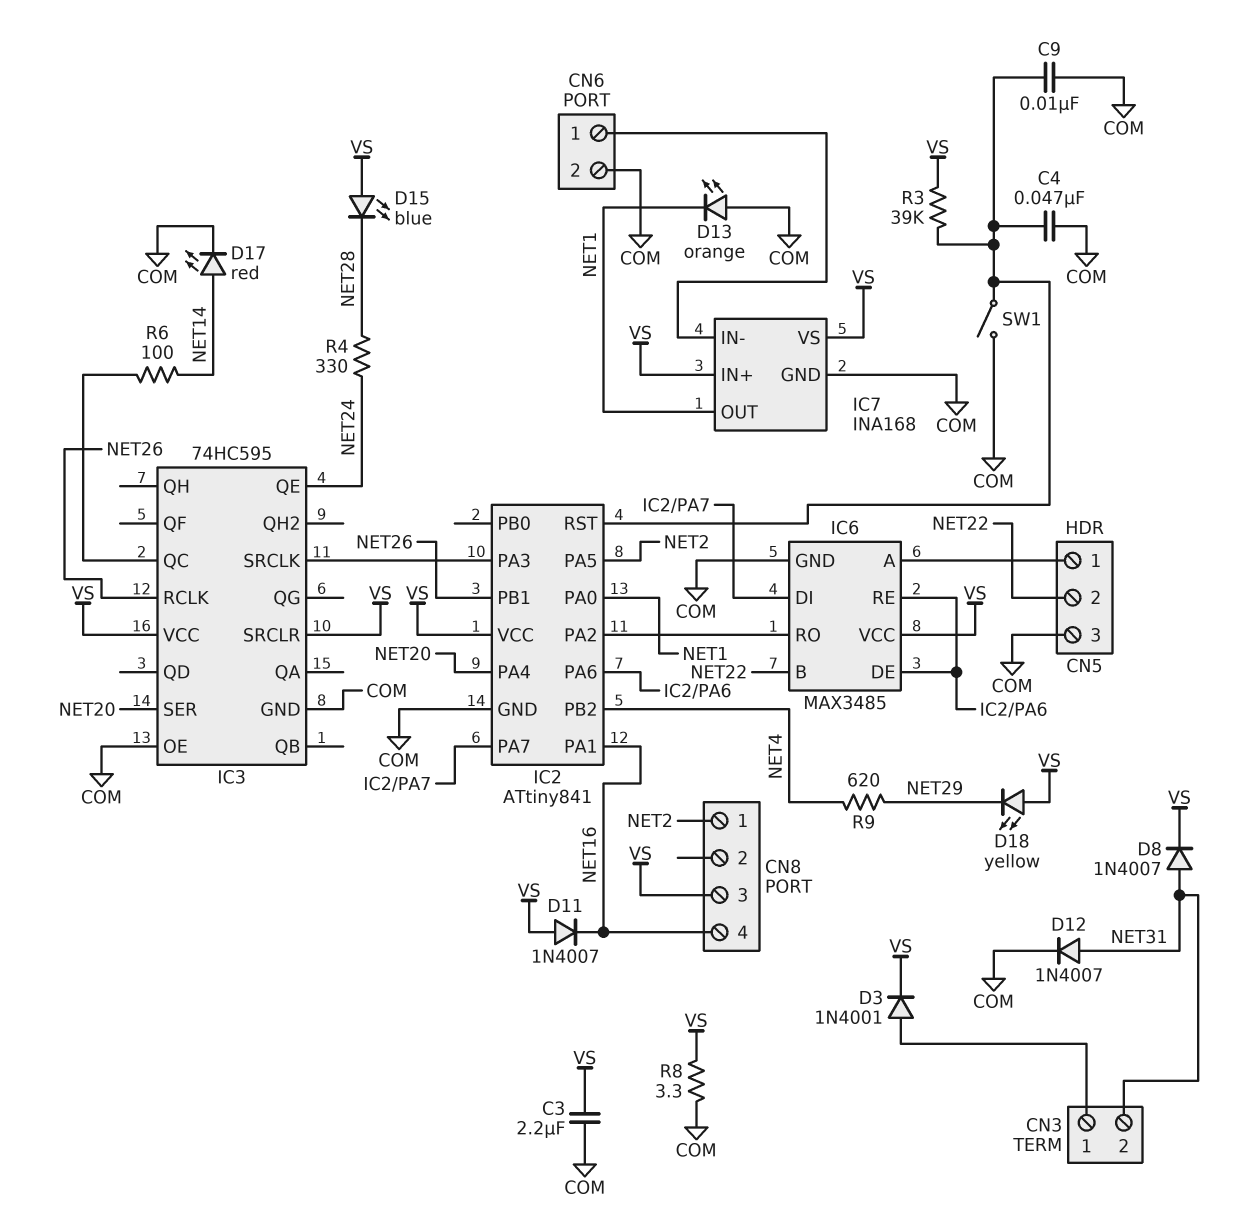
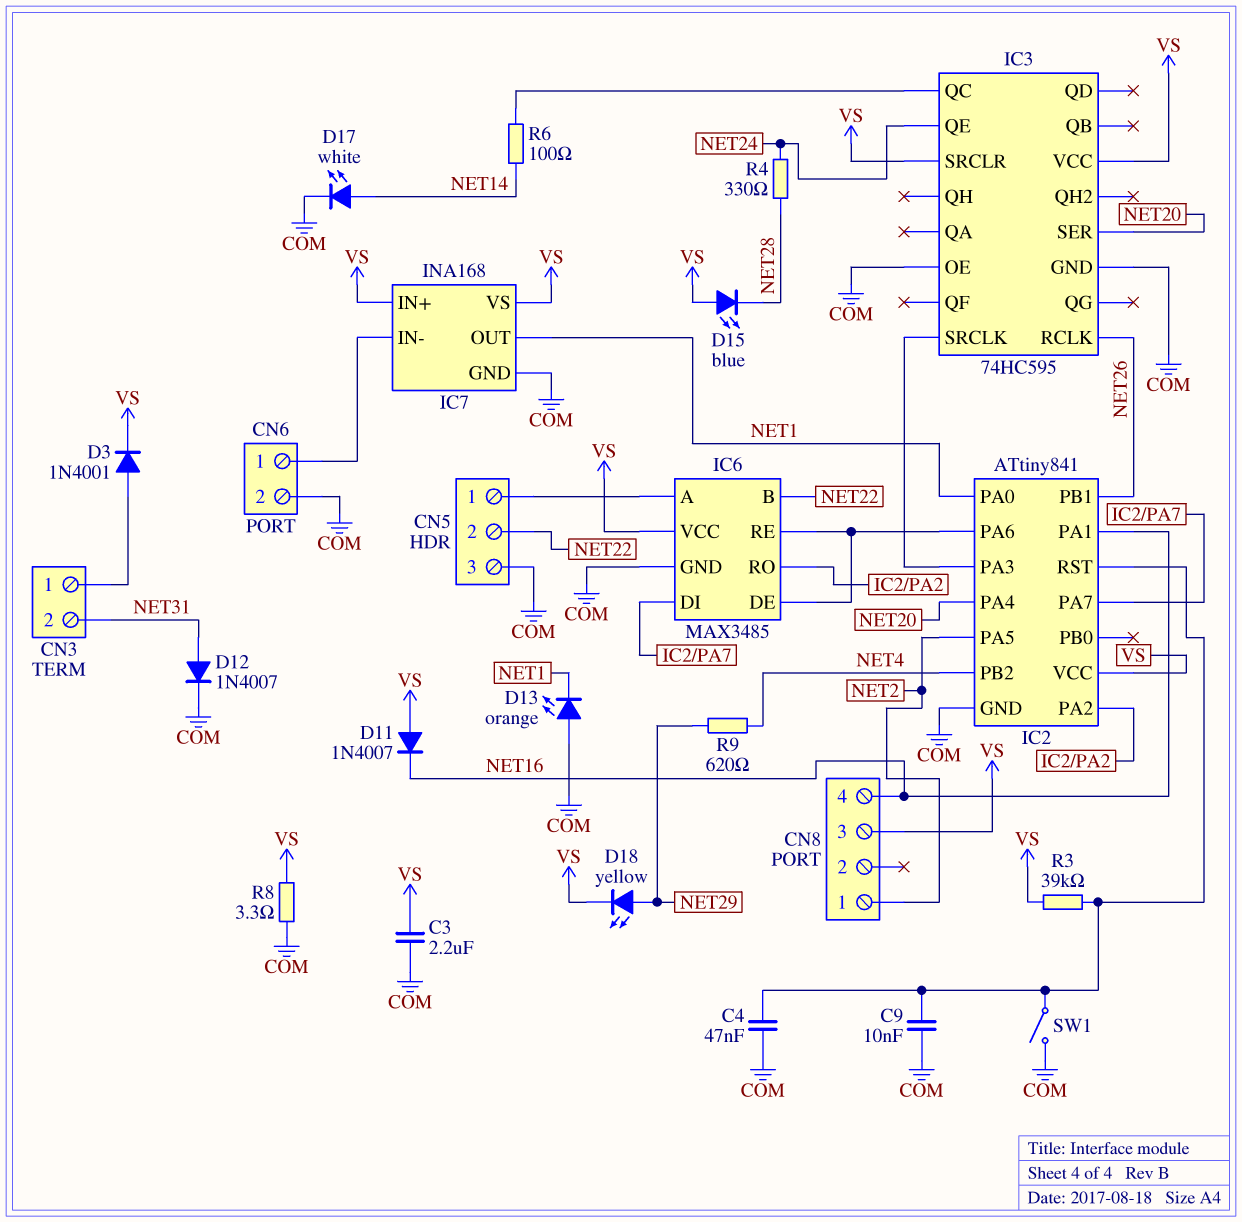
D8: diode 1N4007 (A NET31, K VS) -> none
D17: LED red (A NET14, K COM) -> LED white (A NET14, K COM)
D18: LED yellow (A VS, K NET29) -> LED yellow (A NET29, K VS)

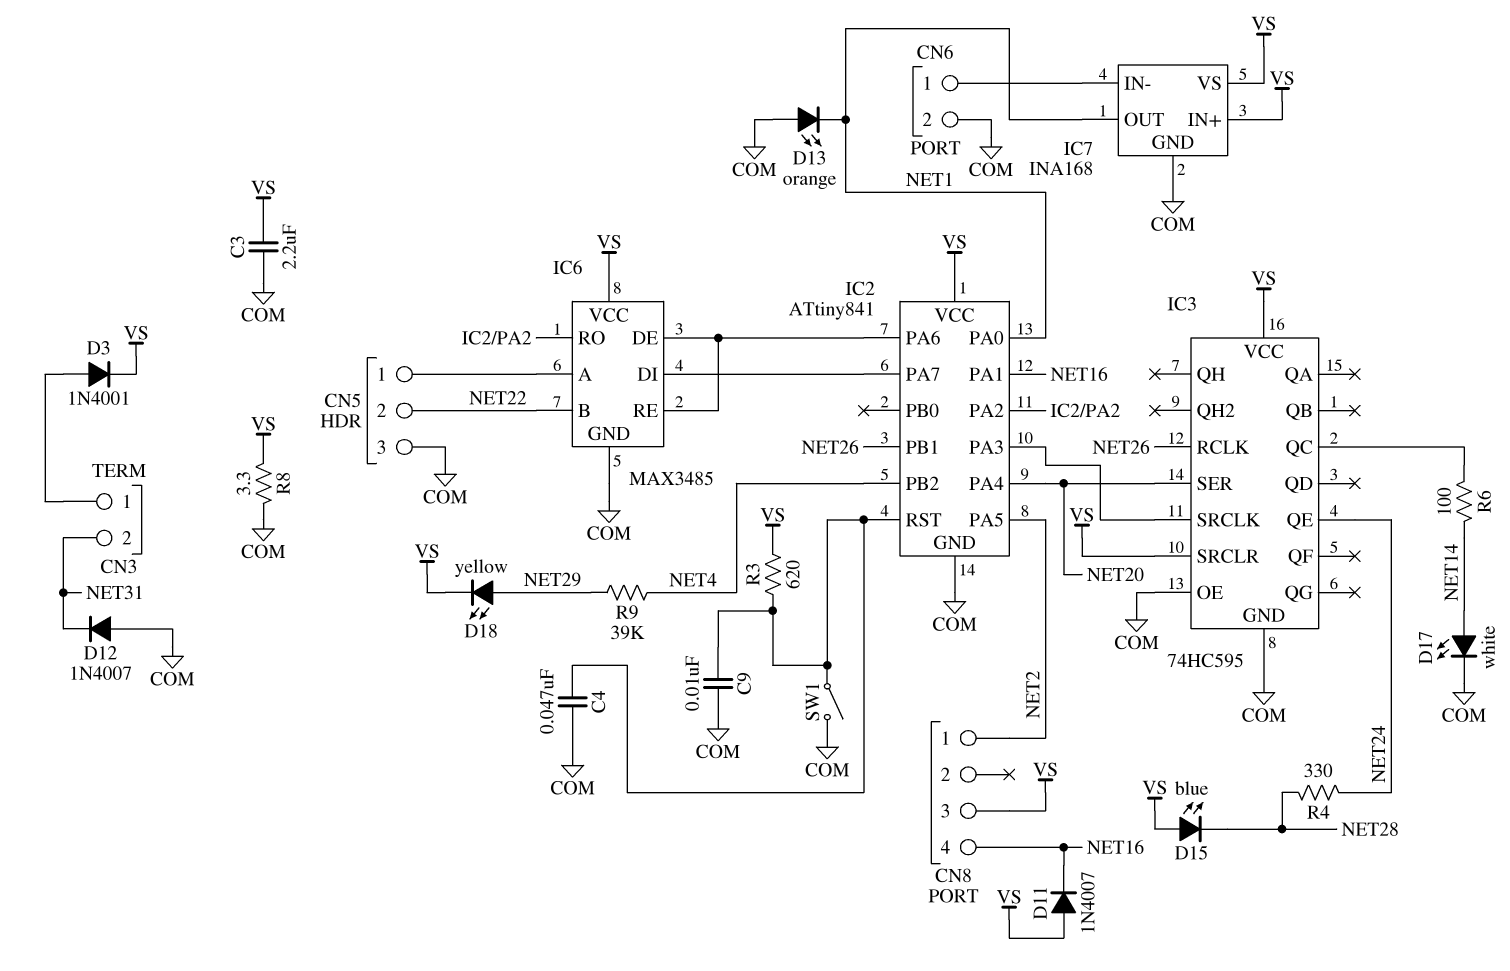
D12: diode 1N4007 (A NET31, K COM) -> diode 1N4007 (A COM, K NET31)
R3: 39k (IC2/RST, VS) -> 620 (IC2/RST, VS)
R9: 620 (NET4, NET29) -> 39k (NET4, NET29)

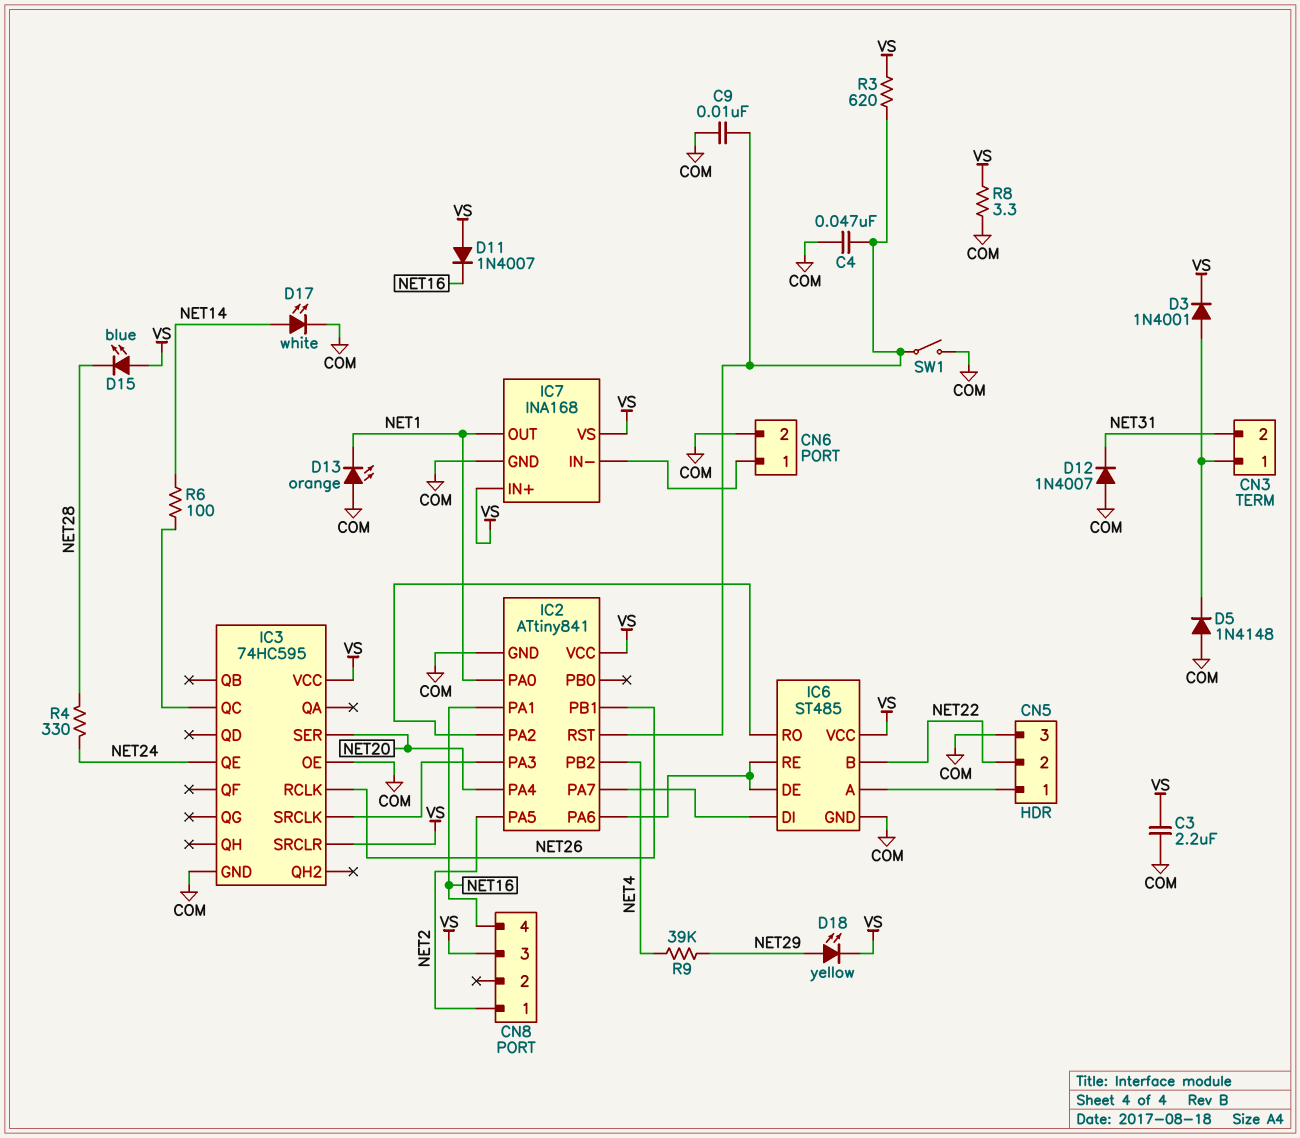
D5: none -> diode 1N4148 (A COM, K CN3/1)
IC6: MAX3485 -> ST485

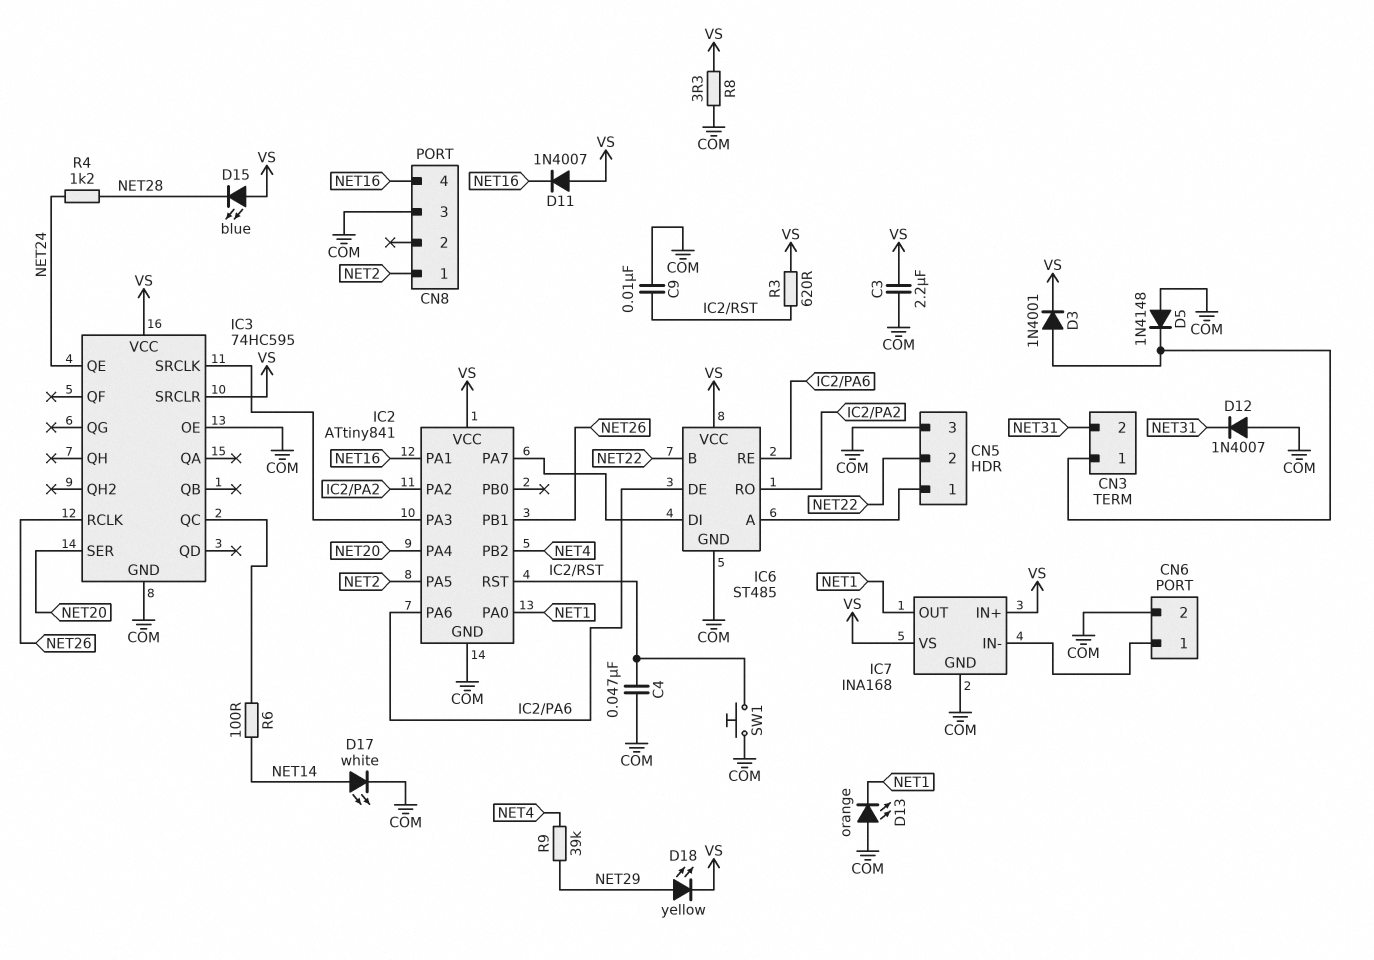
CN8 pin 3: VS -> COM
R4: 330 (NET24, NET28) -> 1.2k (NET24, NET28)
SW1: switch (COM, IC2/RST) -> button (COM, IC2/RST)

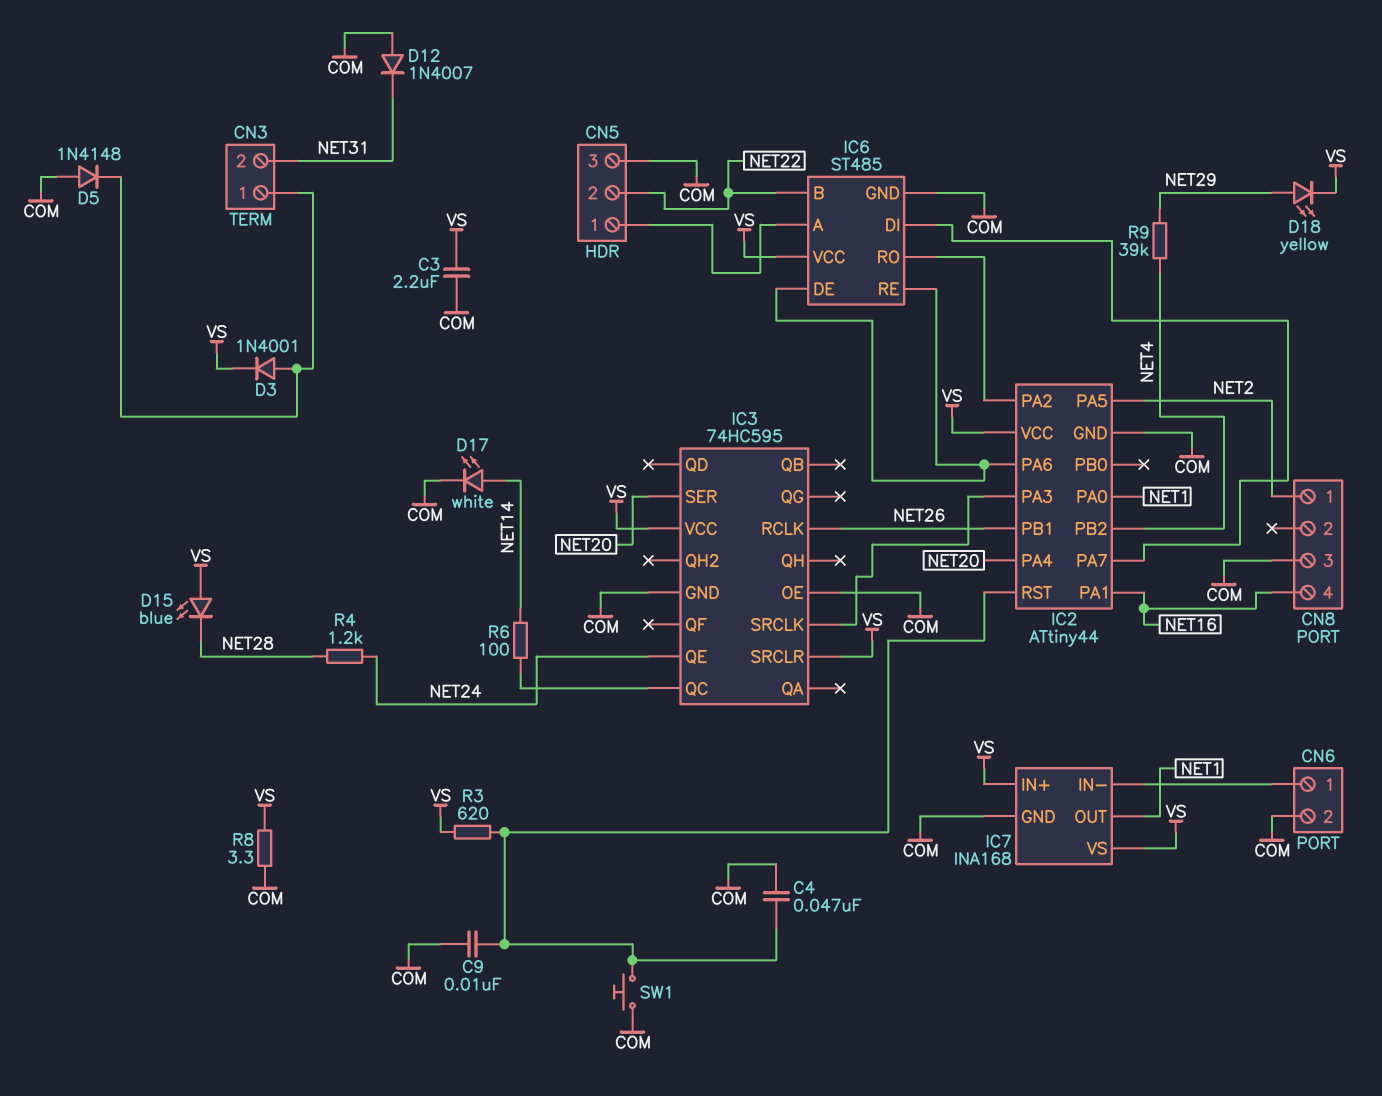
D11: diode 1N4007 (A VS, K NET16) -> none
D13: LED orange (A COM, K NET1) -> none
IC2: ATtiny841 -> ATtiny44

